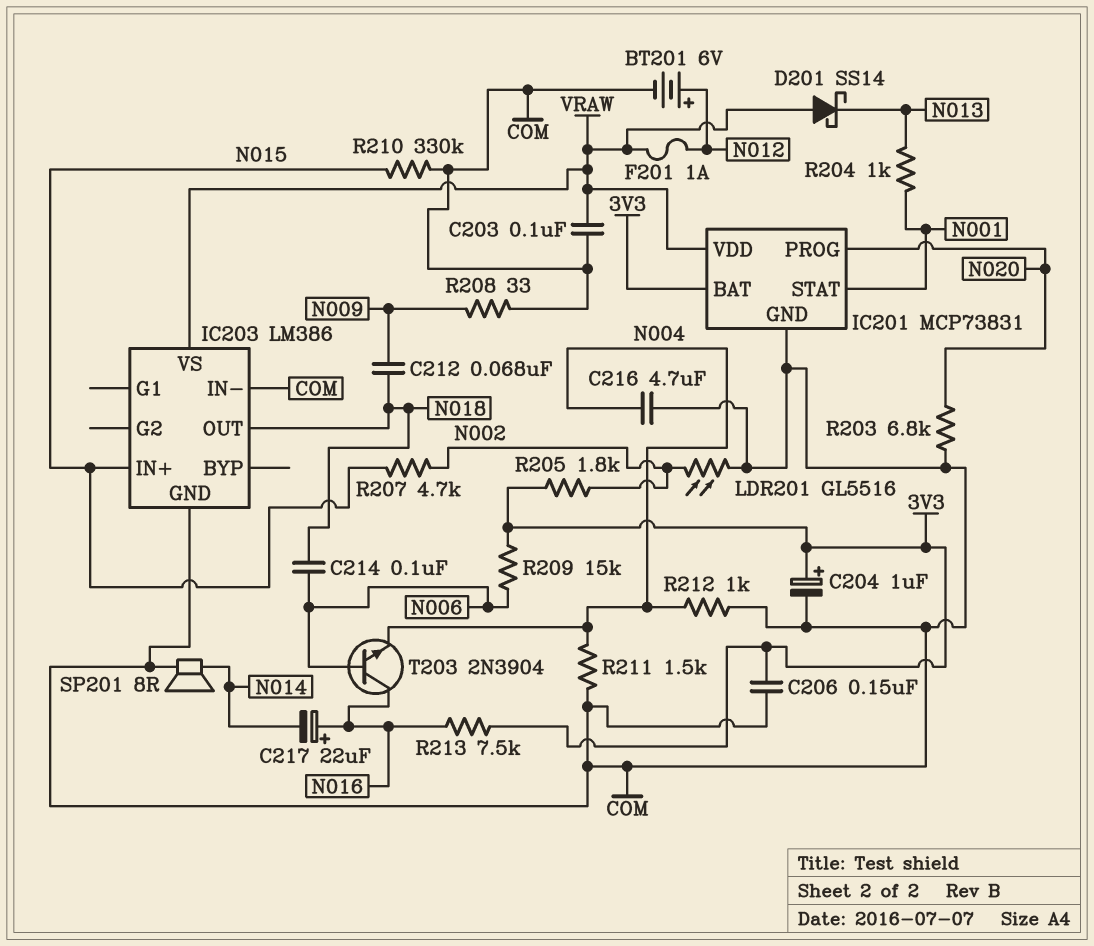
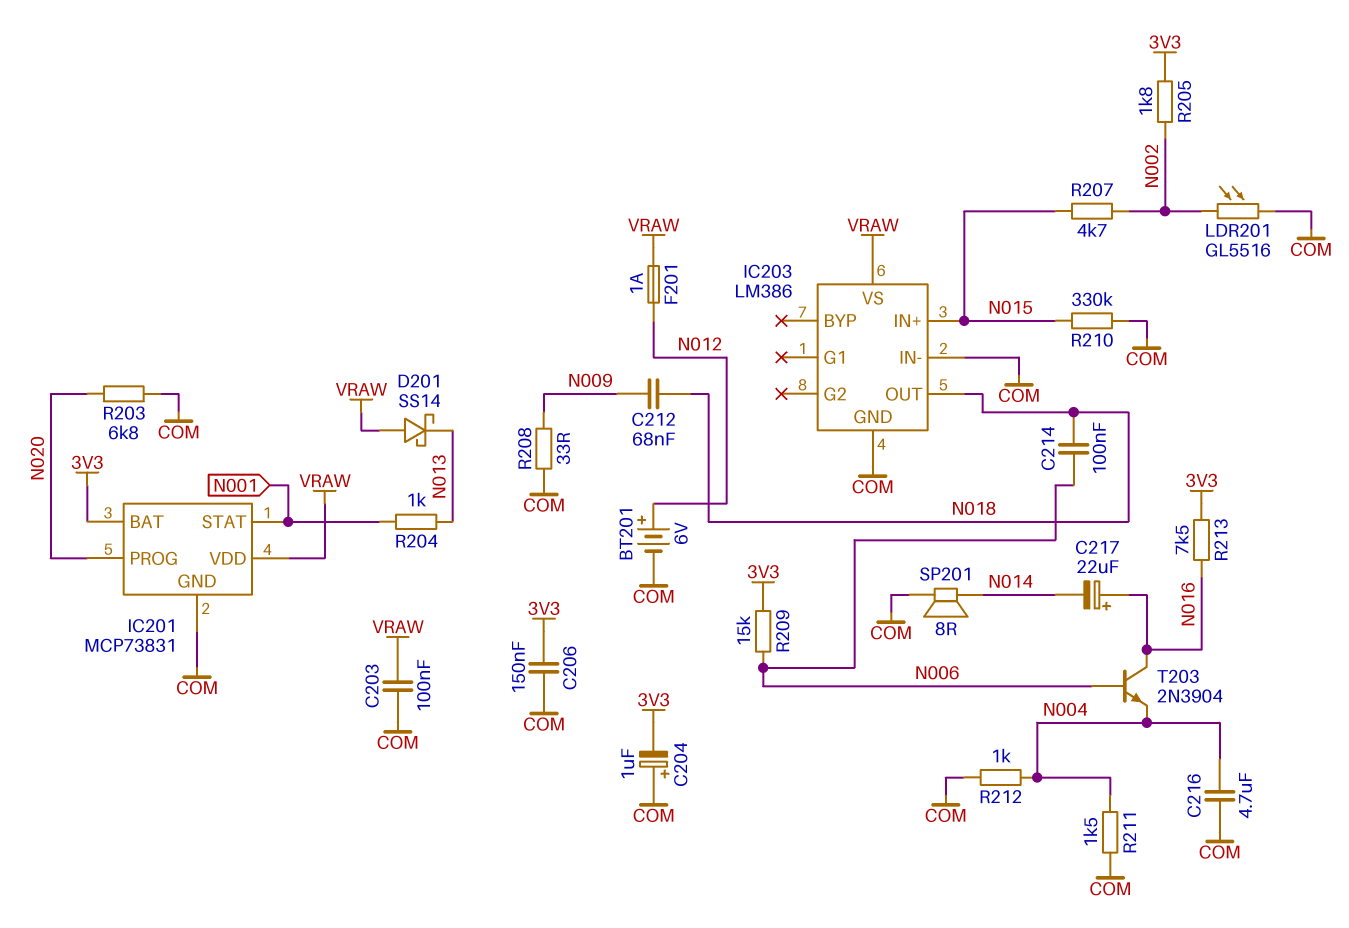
C204: 1uF (plus 3V3, minus COM) -> 1uF (plus COM, minus 3V3)

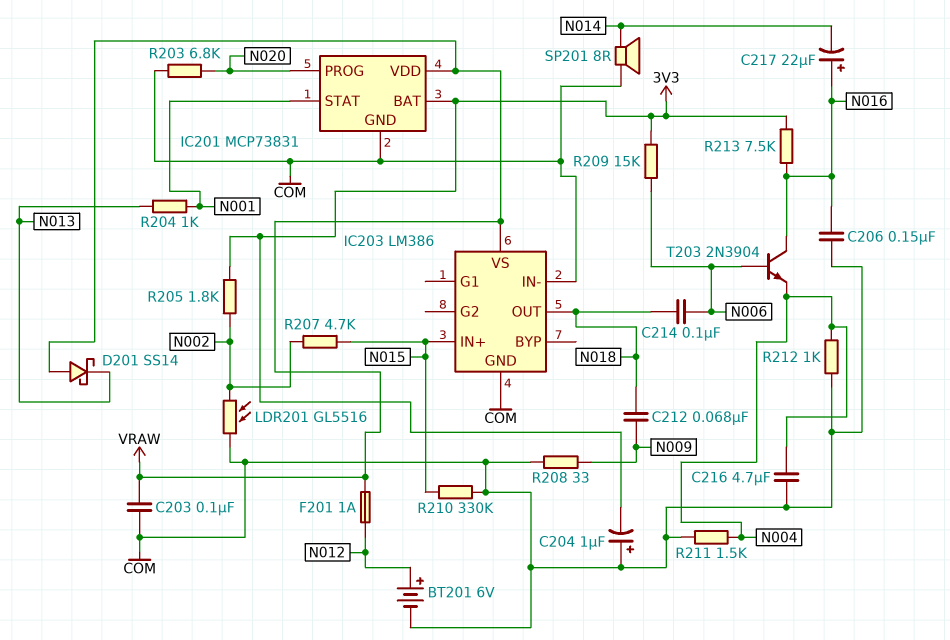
C206: 150nF (3V3, COM) -> 150nF (COM, N016)

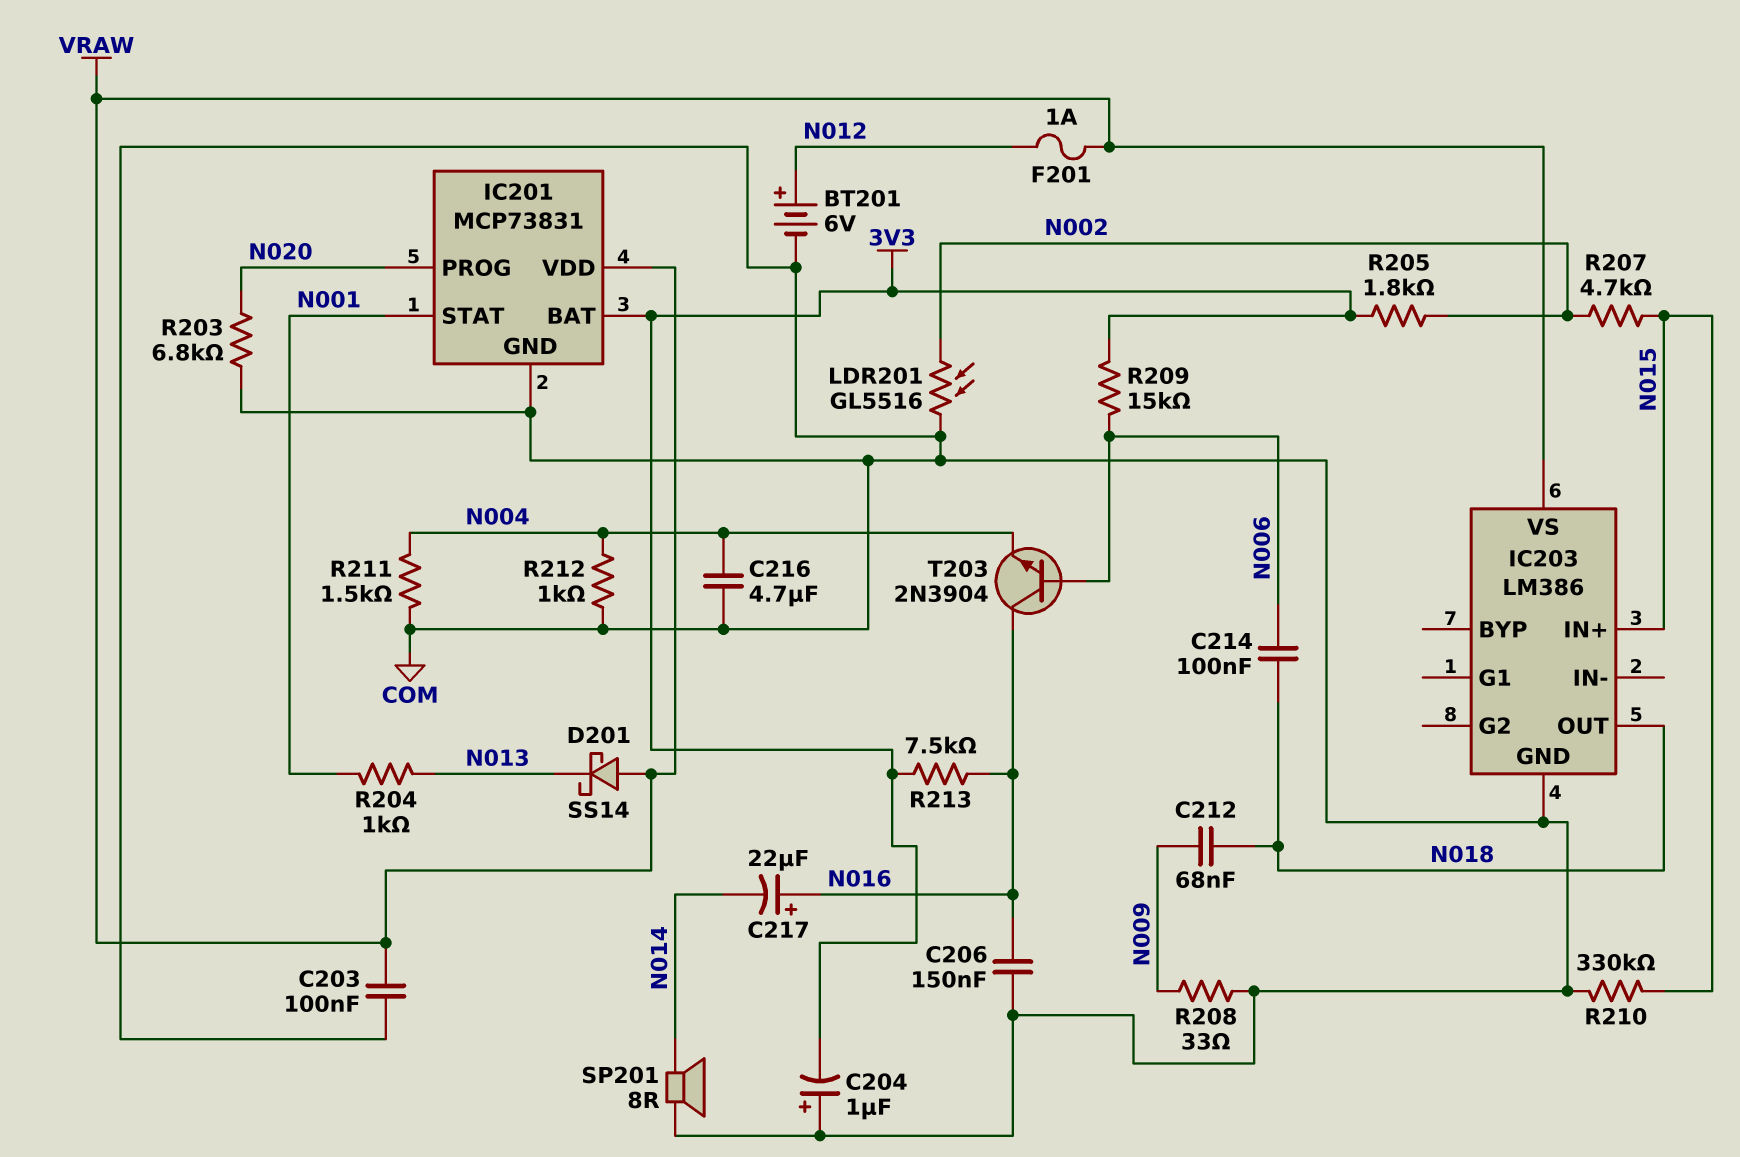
IC203 pin IN-: COM -> none

